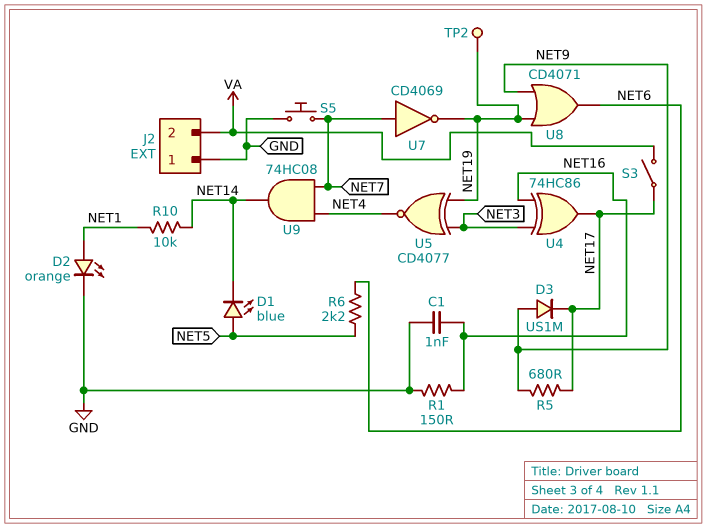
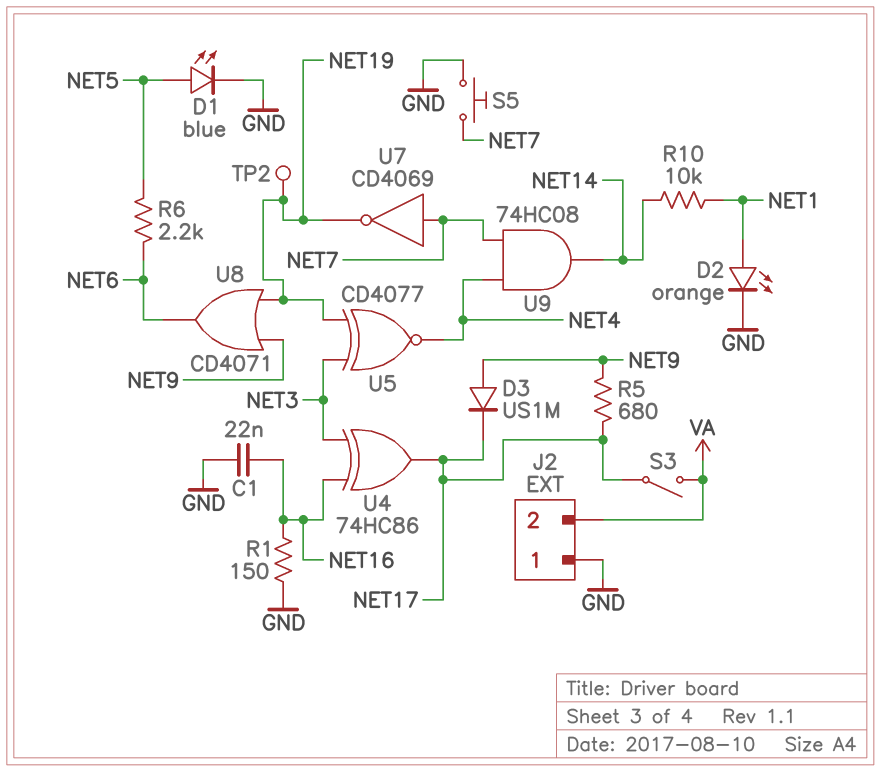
C1: 1nF (GND, NET16) -> 22nF (GND, NET16)
D1: LED blue (A NET5, K NET14) -> LED blue (A NET5, K GND)

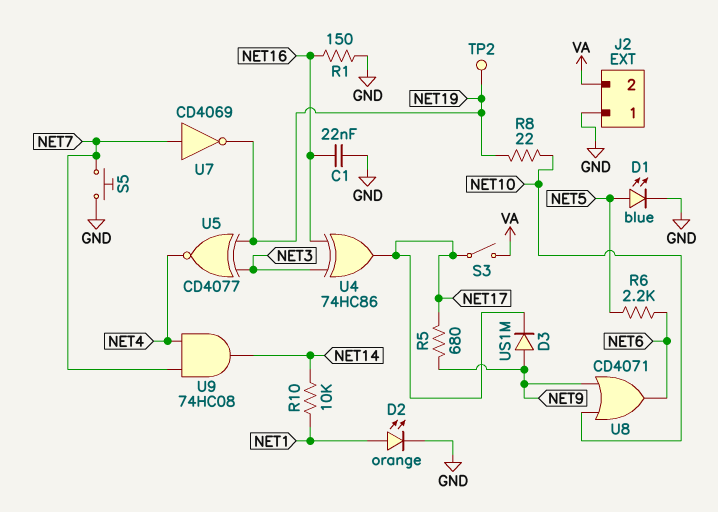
R8: none -> 22 (NET10, NET19)
U8: OR CD4071 (in NET9, in NET19, out NET6) -> OR CD4071 (in NET9, in NET10, out NET6)

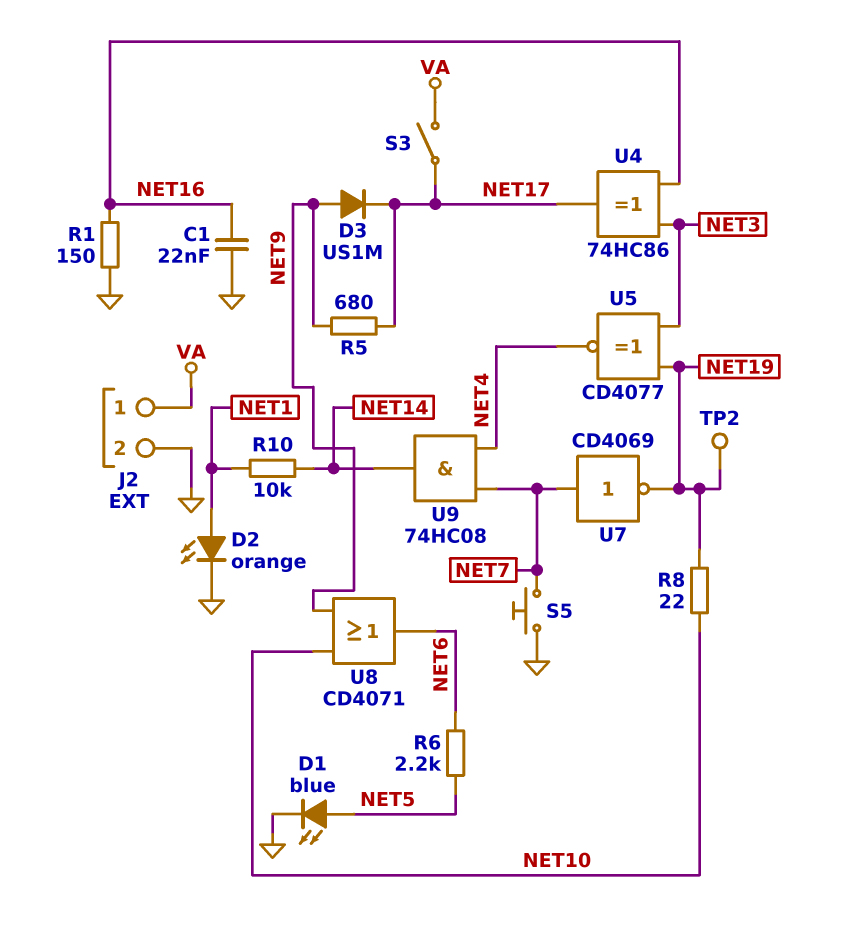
J2 pin 1: GND -> VA
J2 pin 2: VA -> GND

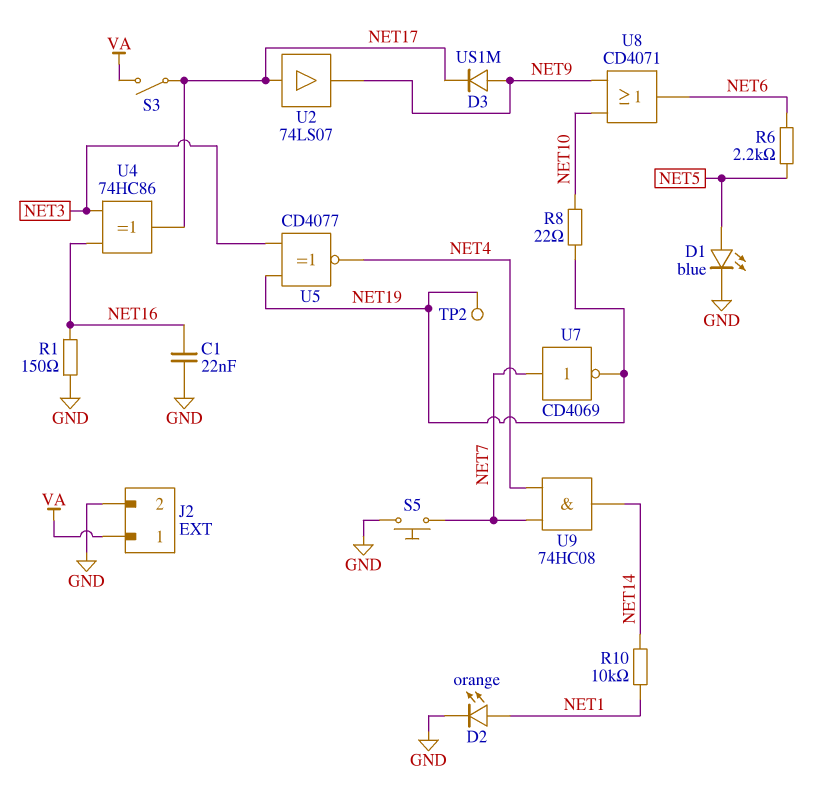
R5: 680 (NET9, NET17) -> none
U2: none -> buffer 74LS07 (in NET17, out NET9)

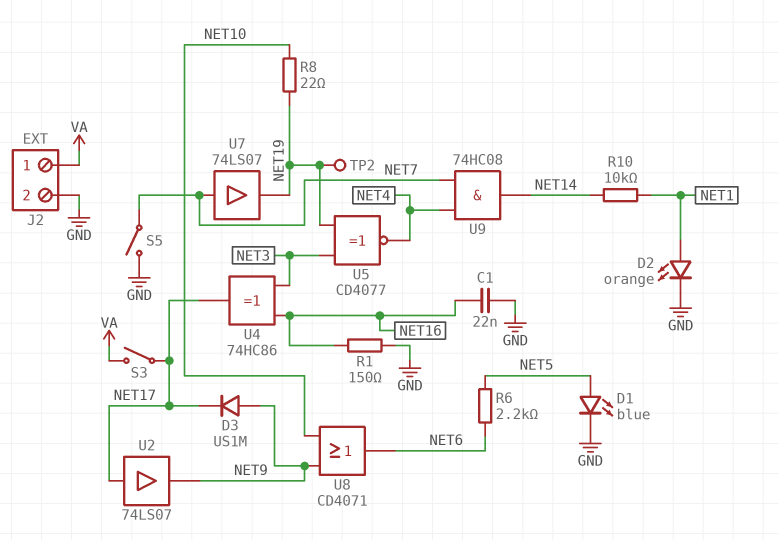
S5: button (GND, NET7) -> switch (GND, NET7)
U7: NOT CD4069 (in NET7, out NET19) -> buffer 74LS07 (in NET7, out NET19)

